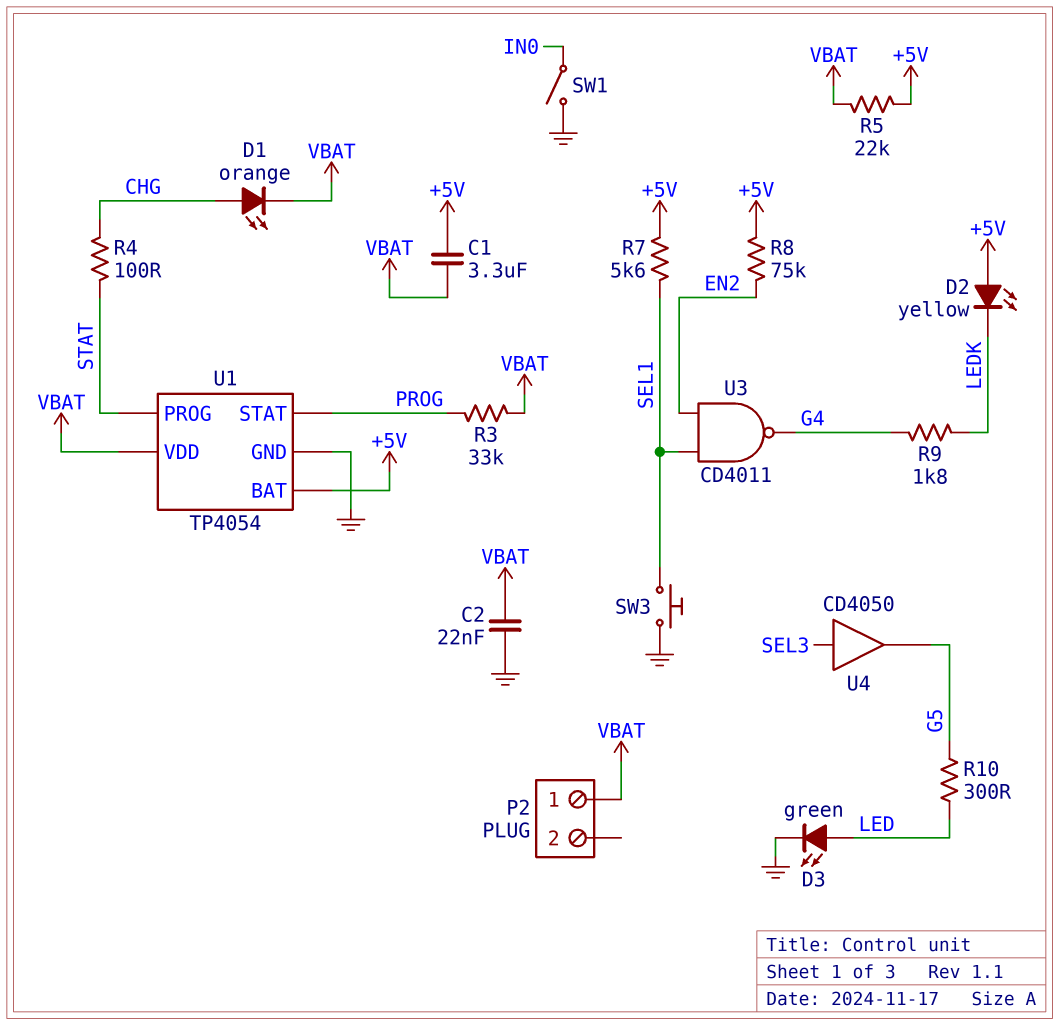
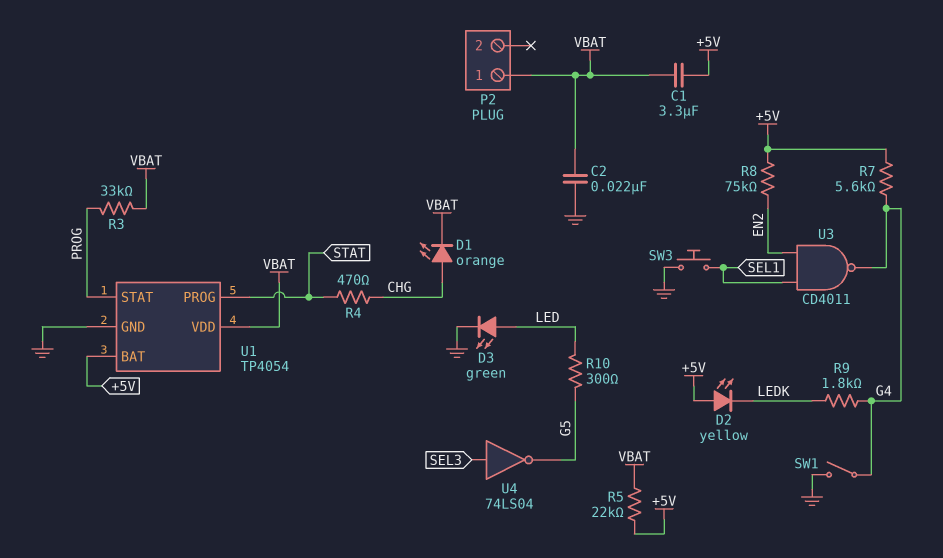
R4: 100 (CHG, STAT) -> 470 (CHG, STAT)
R7: 5.6k (+5V, SEL1) -> 5.6k (+5V, G4)
SW1: switch (GND, IN0) -> switch (G4, GND)
U4: buffer CD4050 (in SEL3, out G5) -> NOT 74LS04 (in SEL3, out G5)

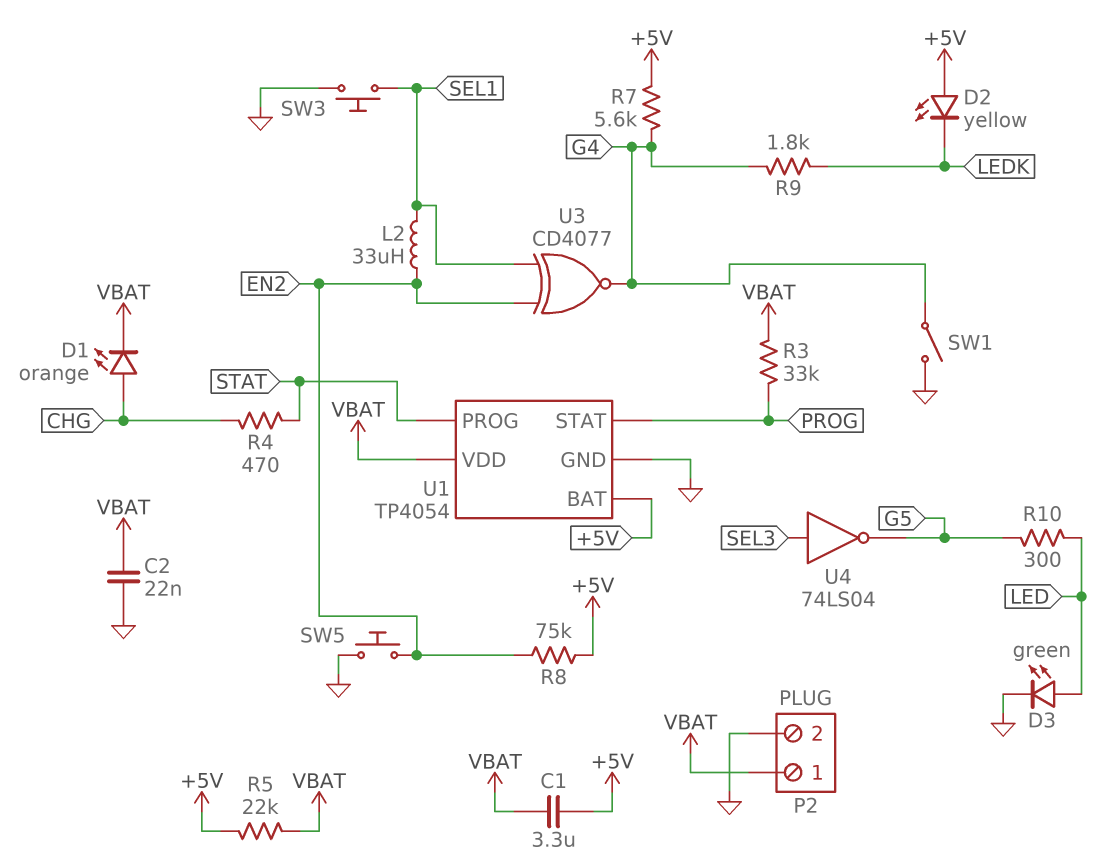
L2: none -> 33uH (EN2, SEL1)
P2 pin 2: none -> GND
SW5: none -> button (EN2, GND)
U3: NAND CD4011 (in EN2, in SEL1, out G4) -> XNOR CD4077 (in EN2, in SEL1, out G4)

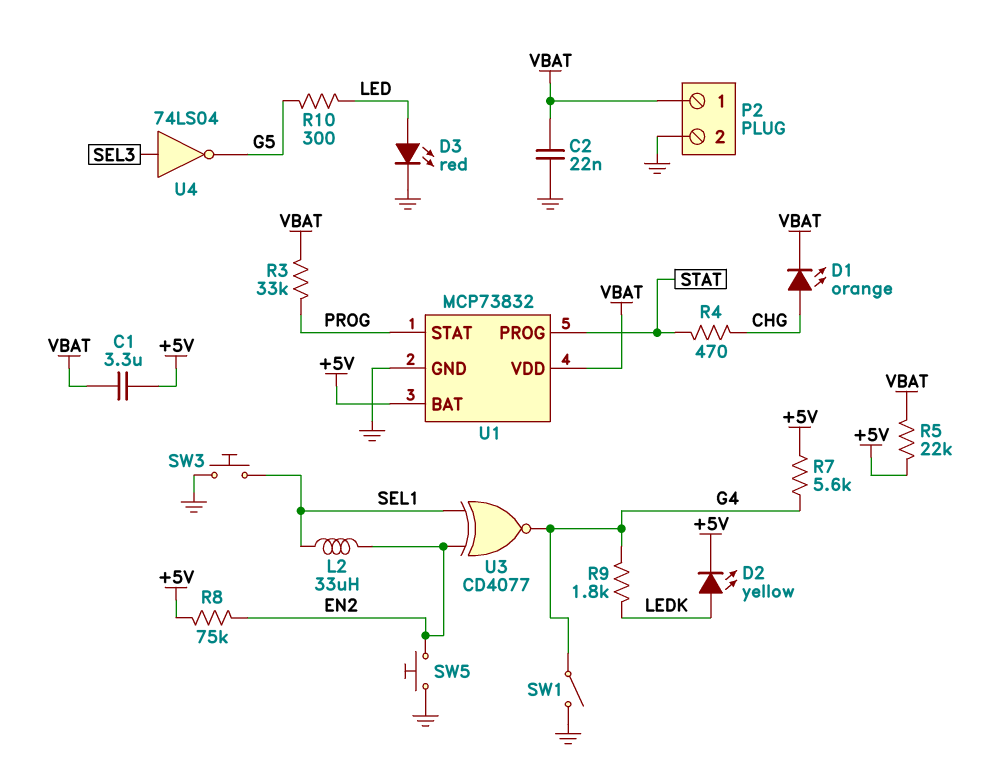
D2: LED yellow (A +5V, K LEDK) -> LED yellow (A LEDK, K +5V)
D3: LED green (A LED, K GND) -> LED red (A LED, K GND)
U1: TP4054 -> MCP73832

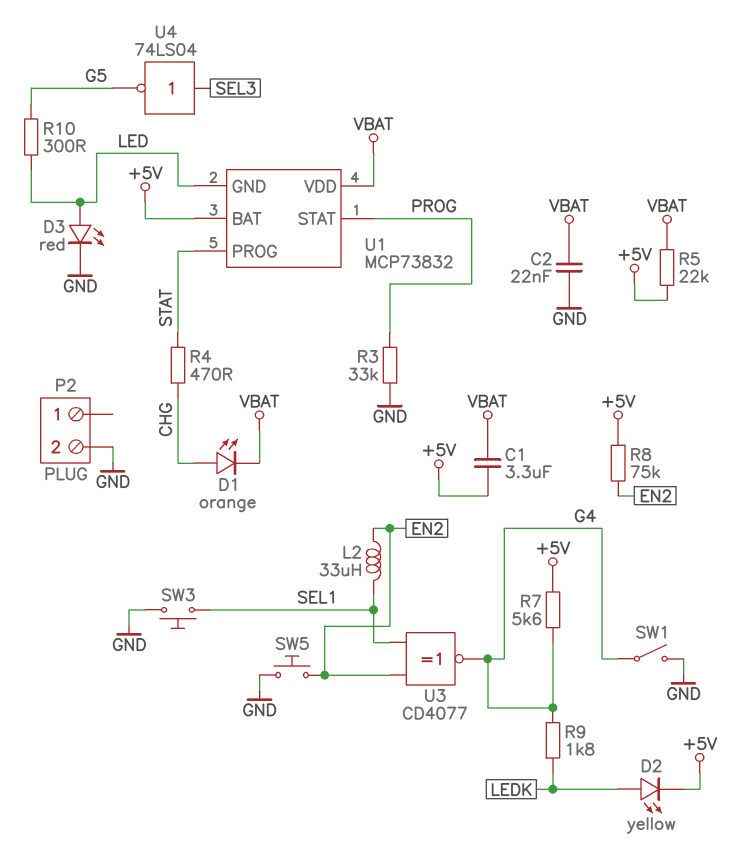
P2 pin 1: VBAT -> none
R3: 33k (PROG, VBAT) -> 33k (GND, PROG)
U1 pin GND: GND -> LED

